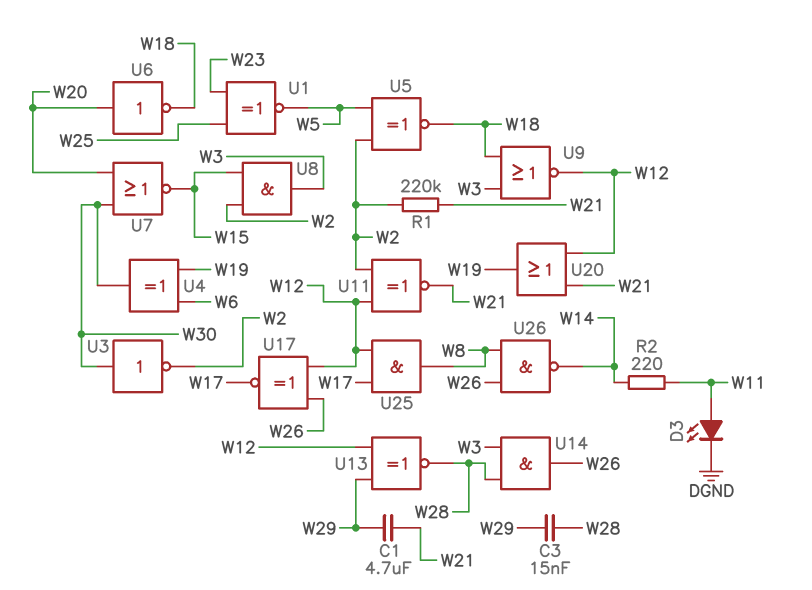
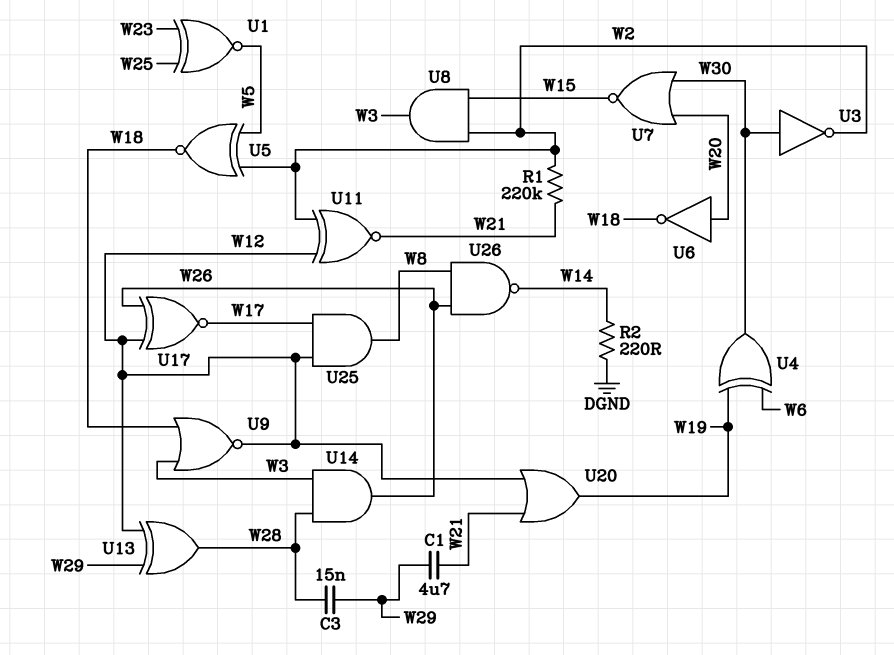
D3: LED (A W11, K DGND) -> none
R2: 220 (W11, W14) -> 220 (DGND, W14)
U13: XNOR (in W12, in W29, out W28) -> XOR (in W12, in W29, out W28)

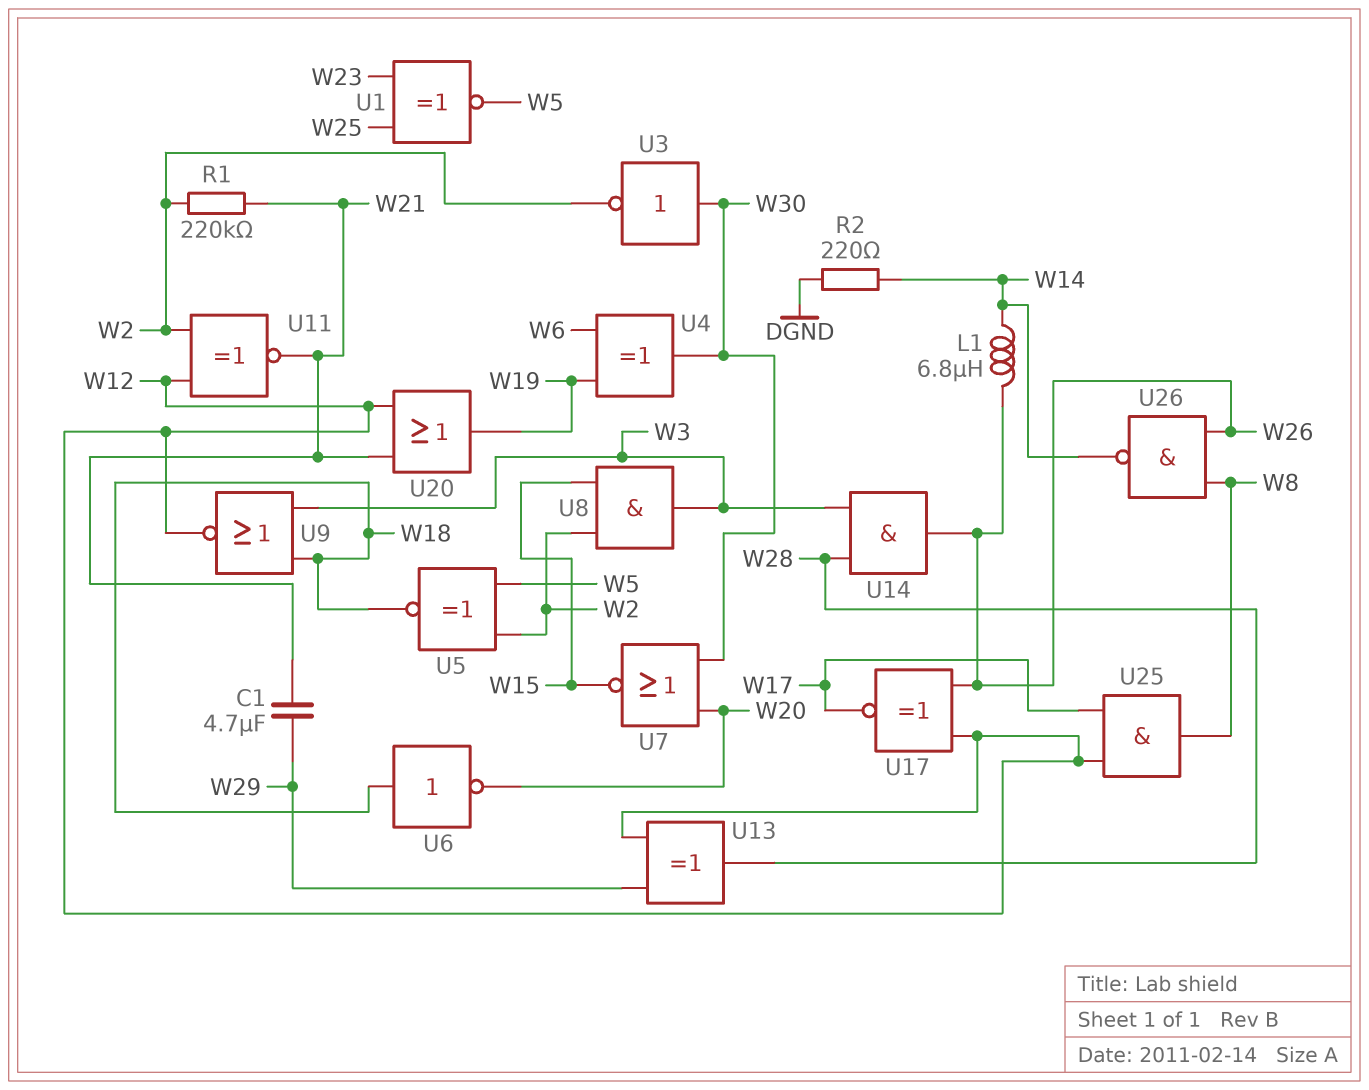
C3: 15nF (W28, W29) -> none
L1: none -> 6.8uH (W14, W26)
U6: NOT (in W20, out W18) -> NOT (in W18, out W20)

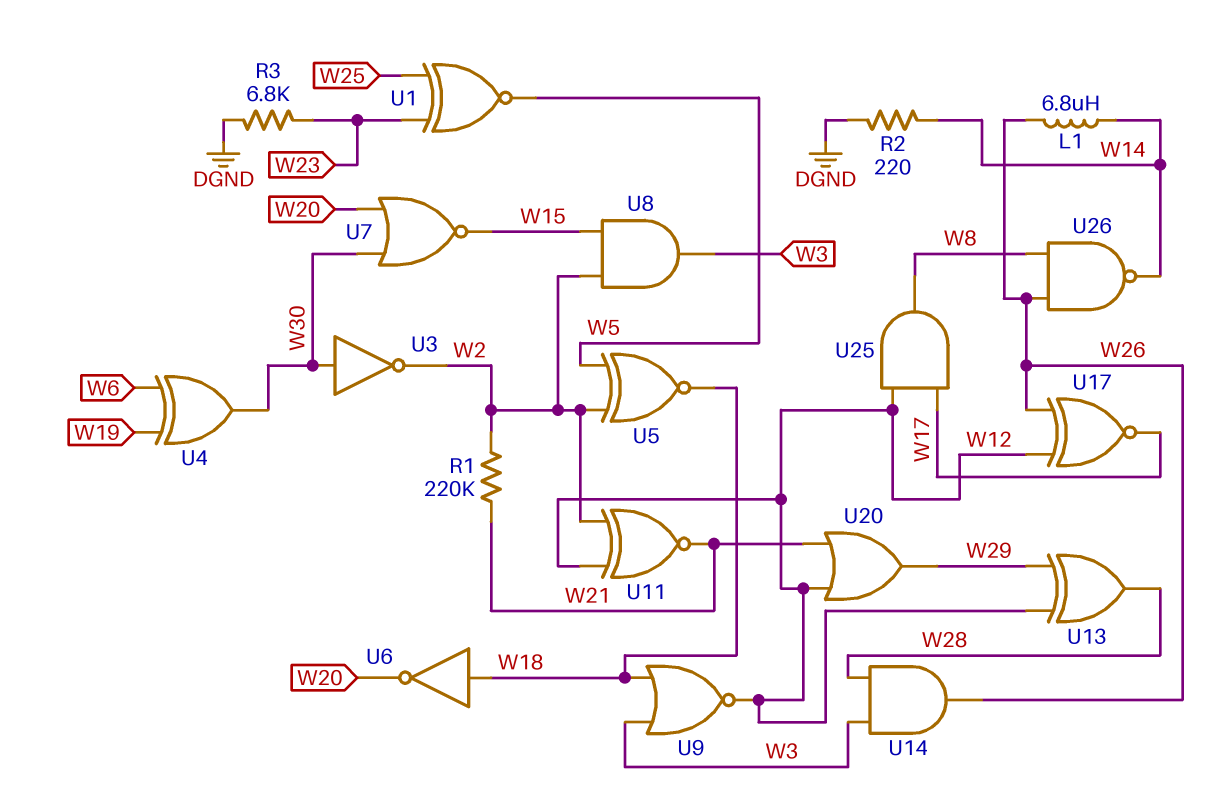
C1: 4.7uF (W21, W29) -> none
R3: none -> 6.8k (DGND, W23)
U20: OR (in W12, in W21, out W19) -> OR (in W12, in W21, out W29)

